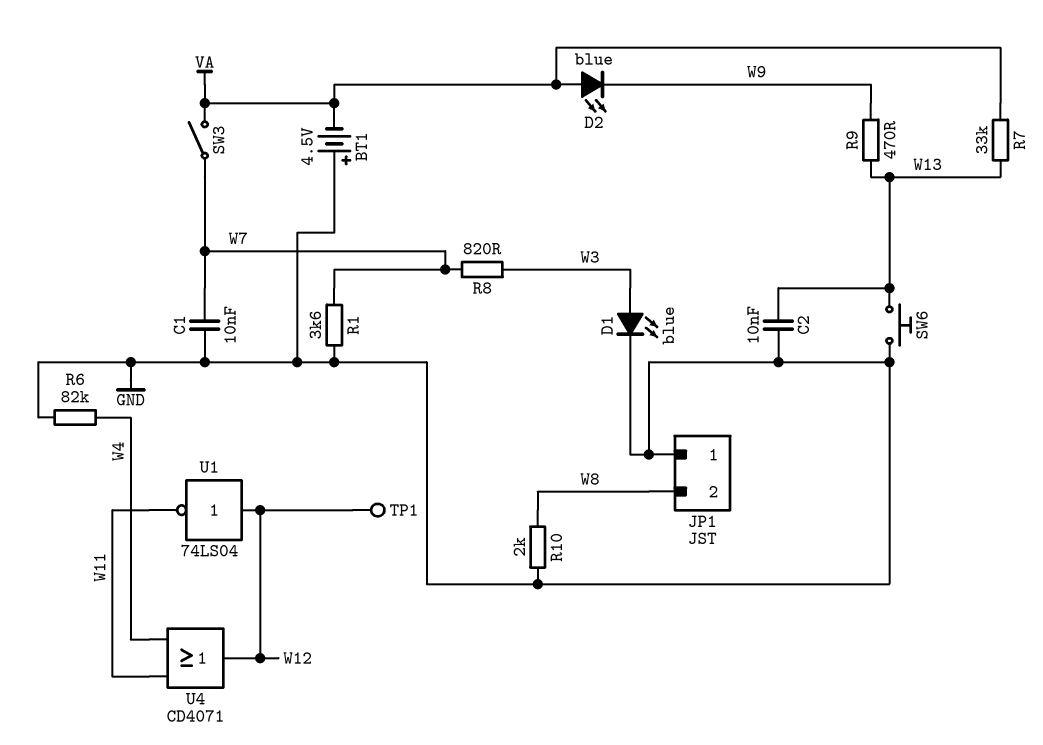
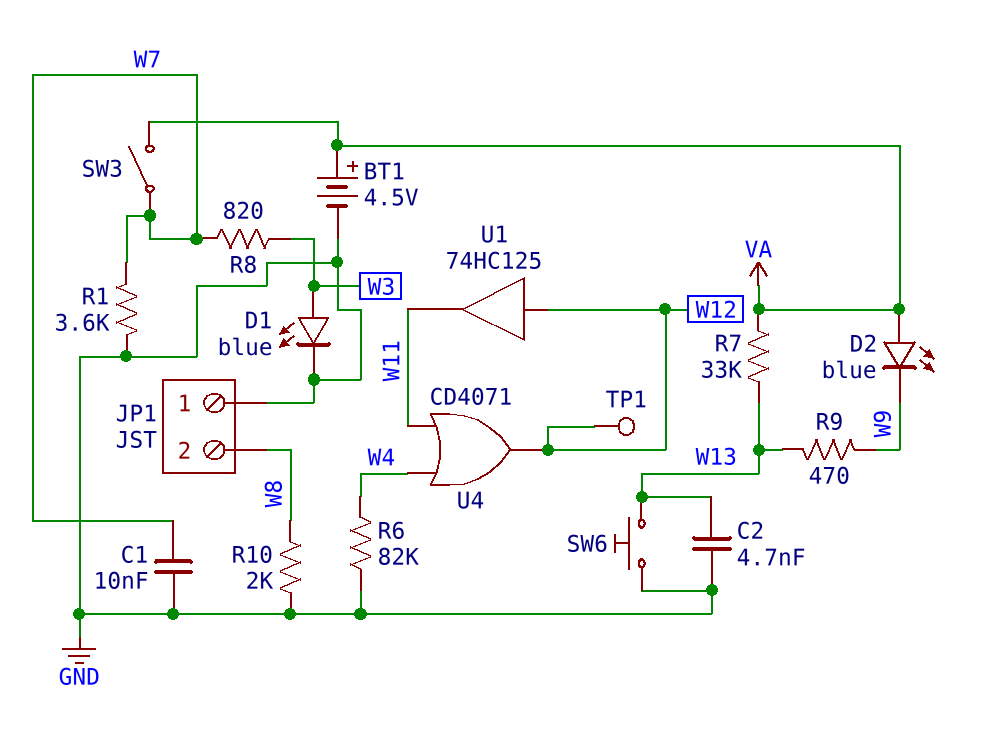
BT1: 4.5V (plus GND, minus VA) -> 4.5V (plus VA, minus GND)
C2: 10nF (GND, W13) -> 4.7nF (GND, W13)
U1: NOT 74LS04 (in W12, out W11) -> buffer 74HC125 (in W12, out W11)

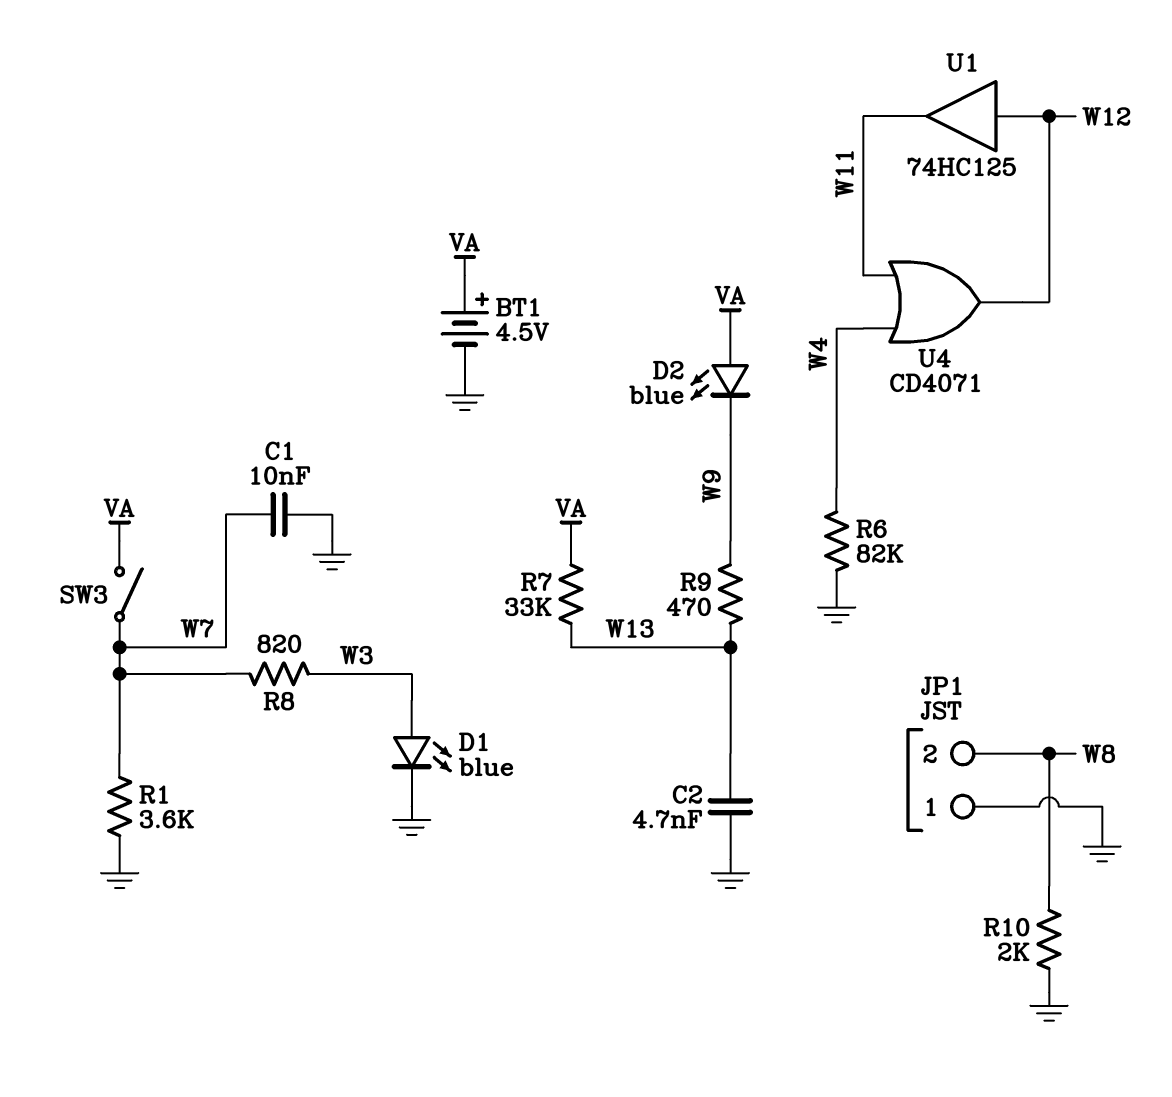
SW6: button (GND, W13) -> none
TP1: test point (W12) -> none

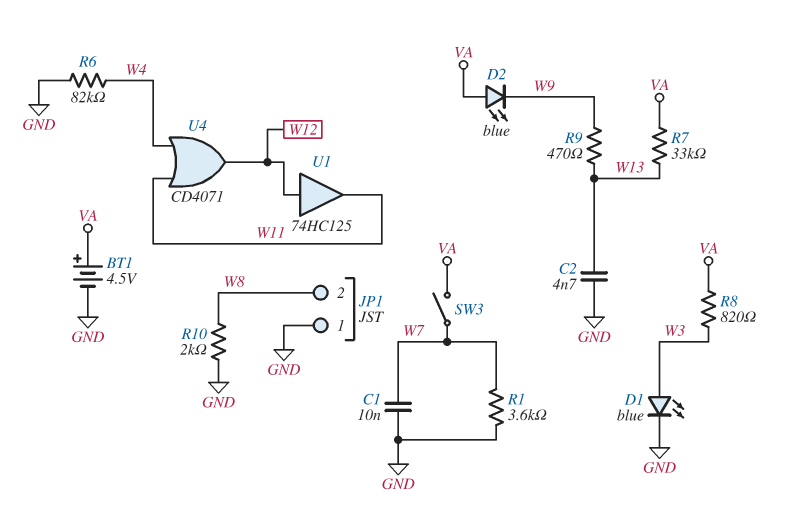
R8: 820 (W3, W7) -> 820 (VA, W3)

